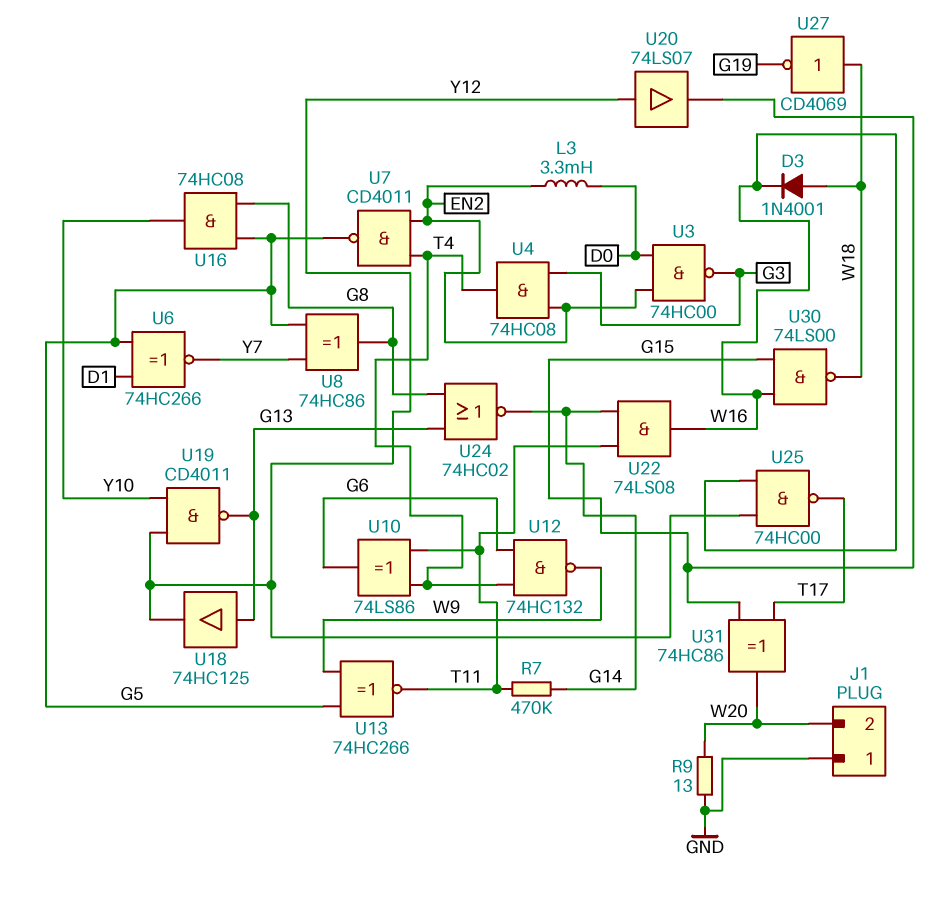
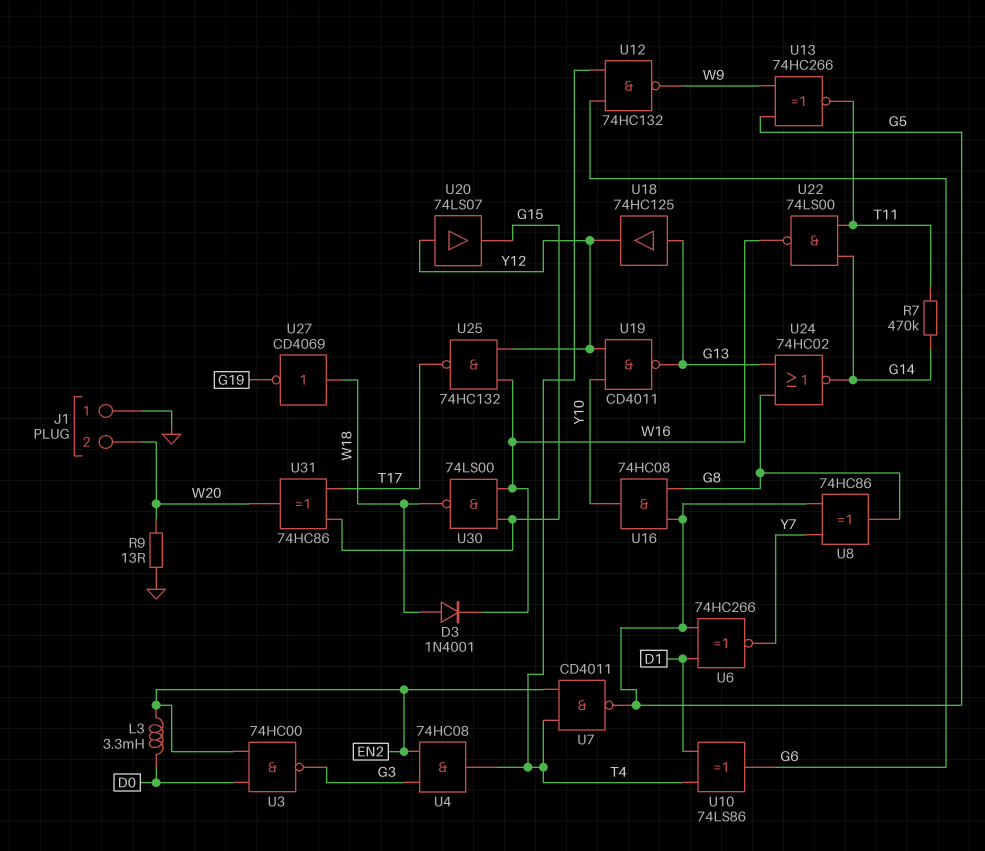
U10: XOR 74LS86 (in T4, in T11, out G6) -> XOR 74LS86 (in D1, in T4, out G6)
U22: AND 74LS08 (in G14, in T11, out W16) -> NAND 74LS00 (in G14, in T11, out W16)
U25: NAND 74HC00 (in W16, in Y12, out T17) -> NAND 74HC132 (in W16, in Y12, out T17)

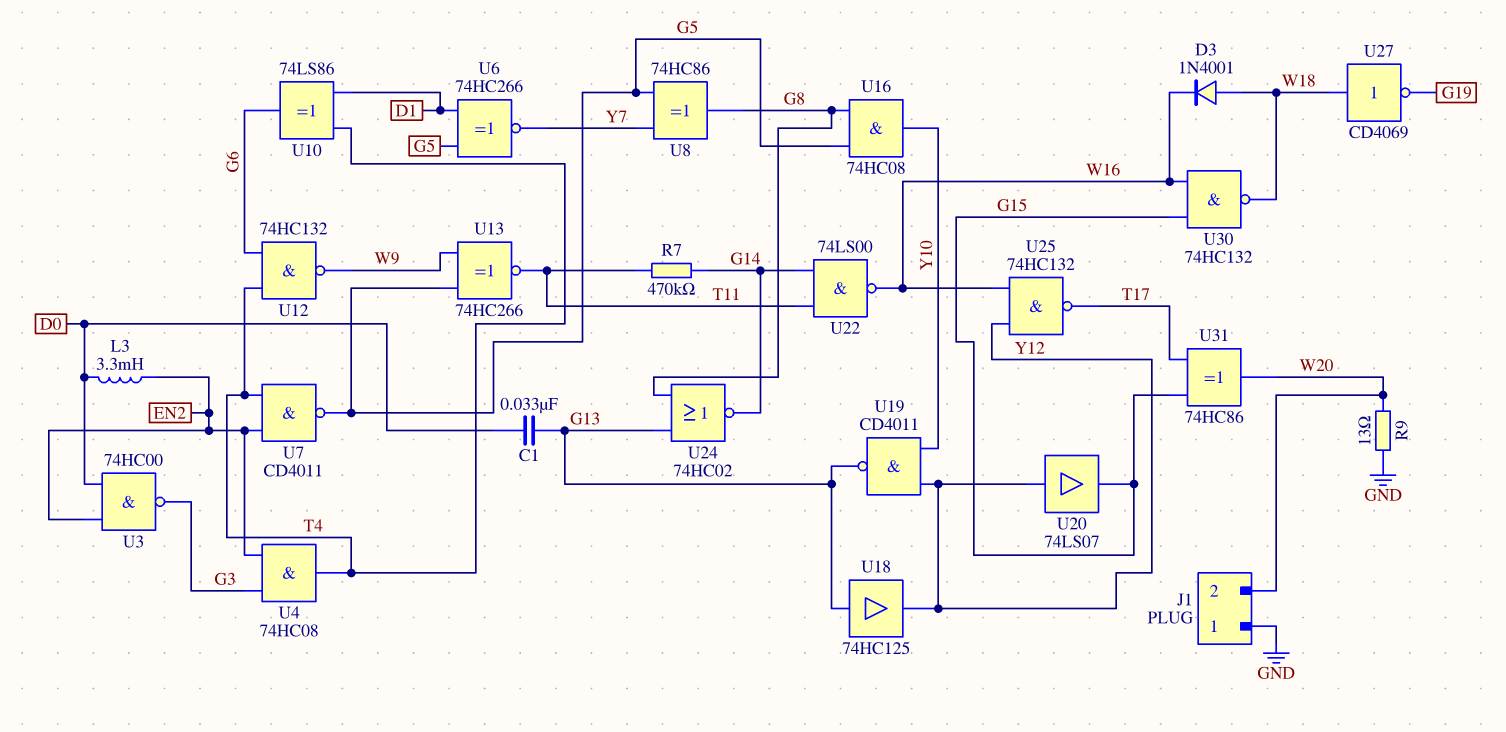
C1: none -> 33nF (D0, G13)
U30: NAND 74LS00 (in G15, in W16, out W18) -> NAND 74HC132 (in G15, in W16, out W18)

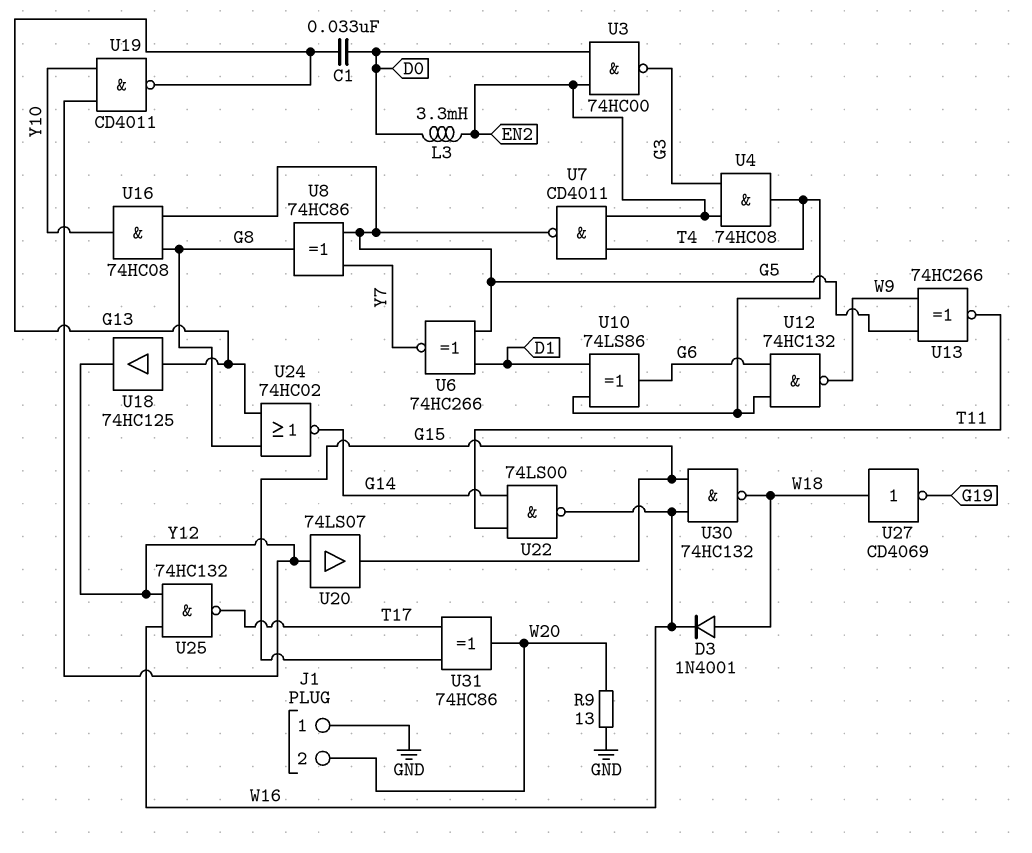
R7: 470k (G14, T11) -> none

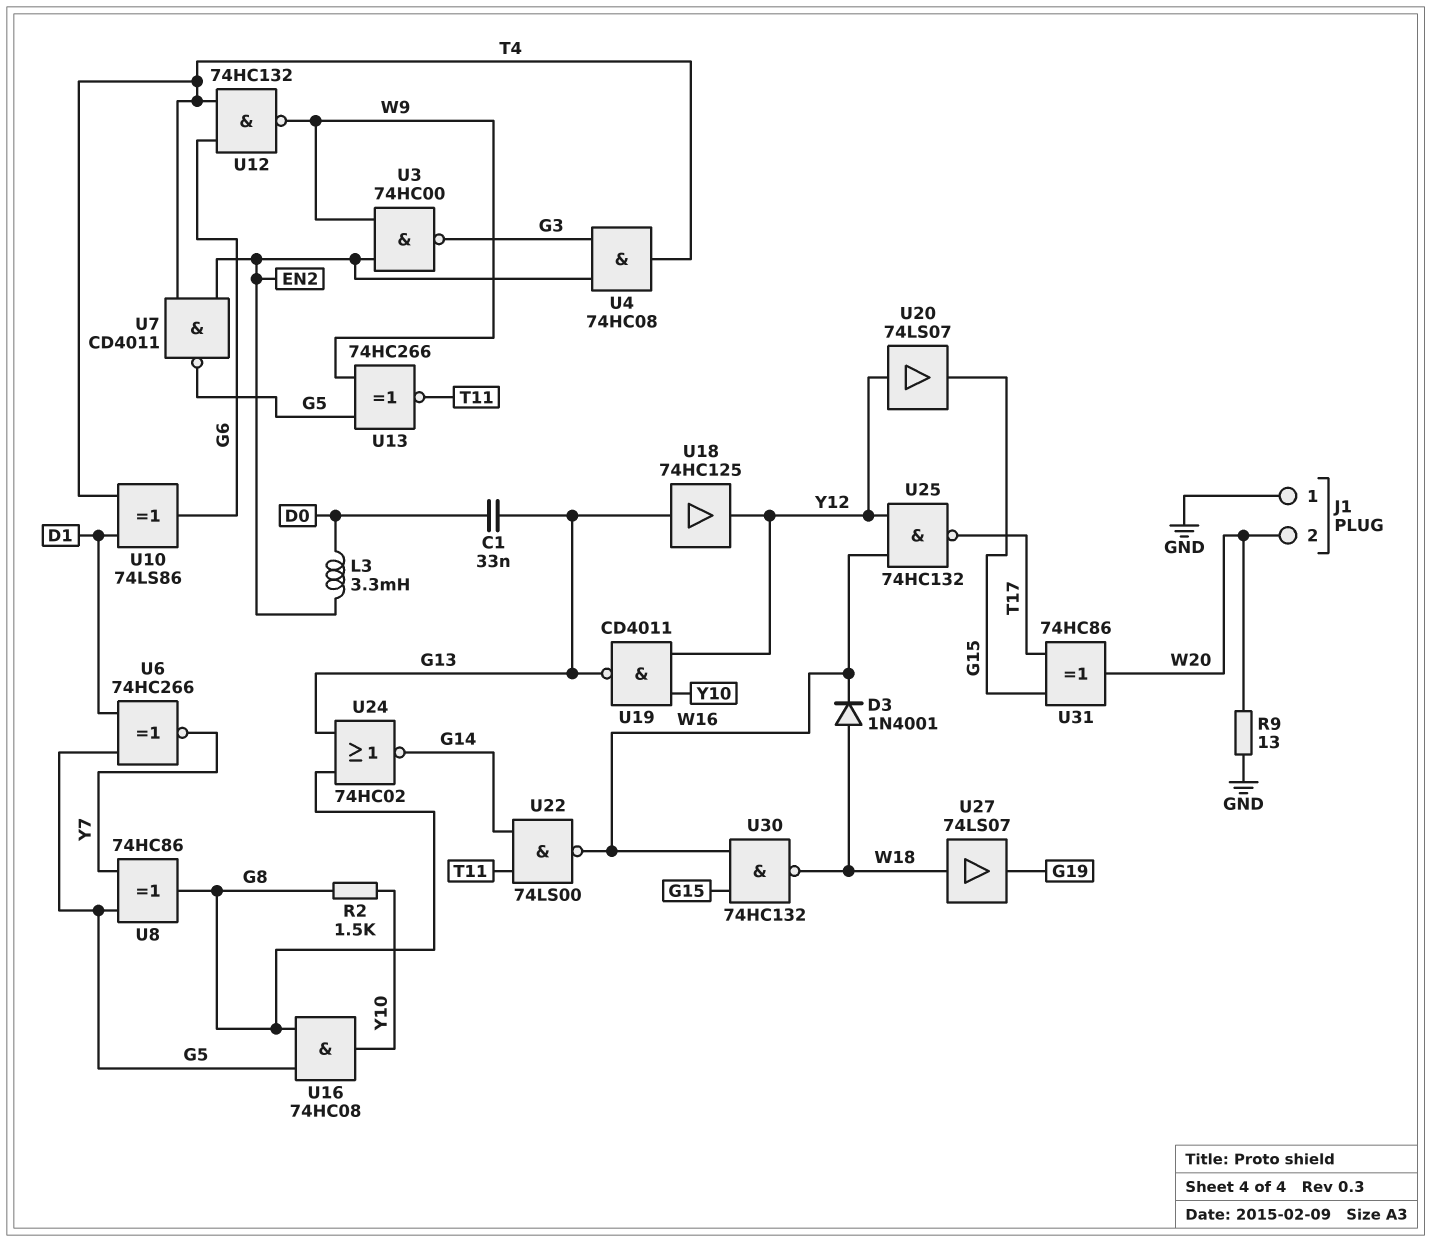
R2: none -> 1.5k (G8, Y10)
U3: NAND 74HC00 (in D0, in EN2, out G3) -> NAND 74HC00 (in EN2, in W9, out G3)
U27: NOT CD4069 (in W18, out G19) -> buffer 74LS07 (in W18, out G19)

